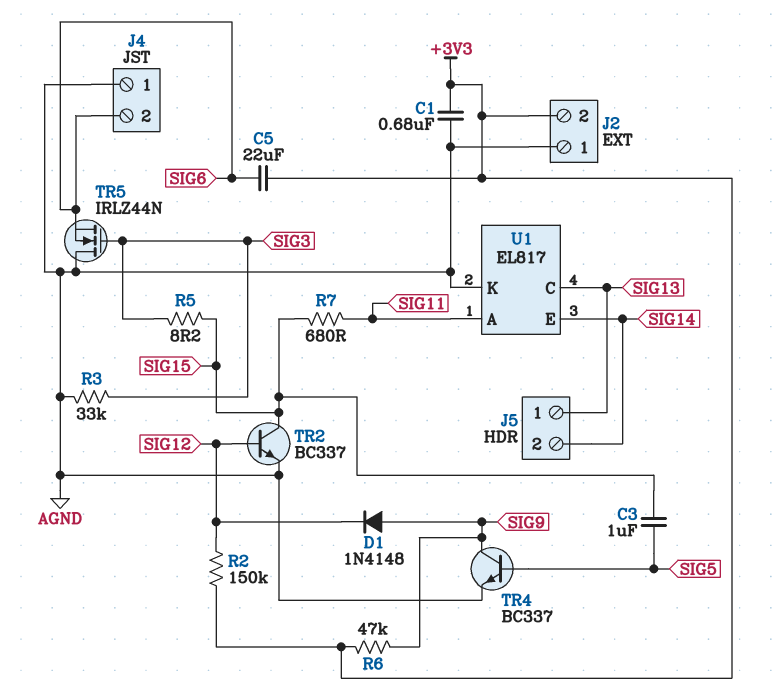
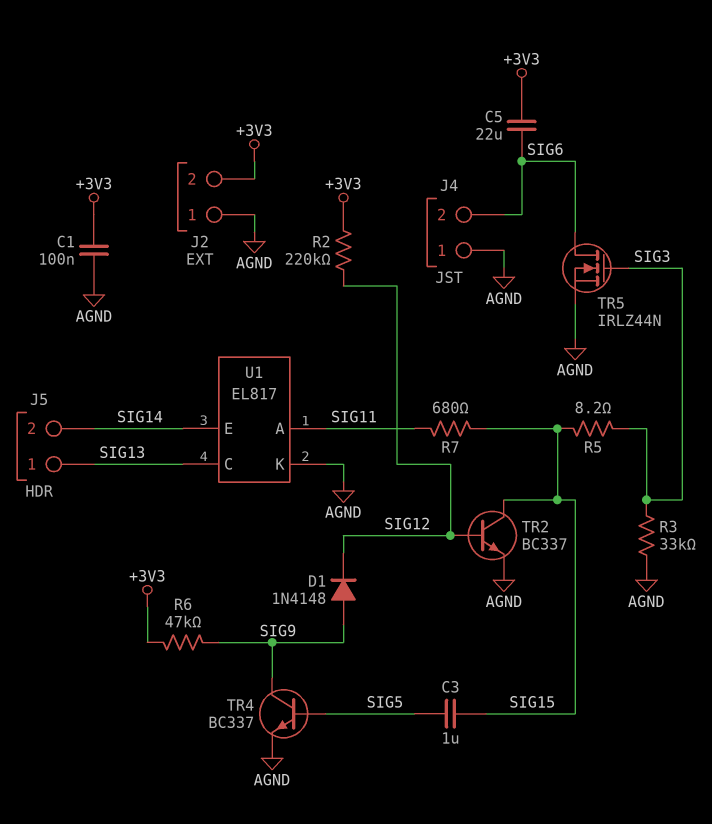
C1: 680nF (+3V3, AGND) -> 100nF (+3V3, AGND)
R2: 150k (+3V3, SIG12) -> 220k (+3V3, SIG12)
TR5: NMOS IRLZ44N (G SIG3, D AGND, S SIG6) -> NMOS IRLZ44N (G SIG3, D SIG6, S AGND)

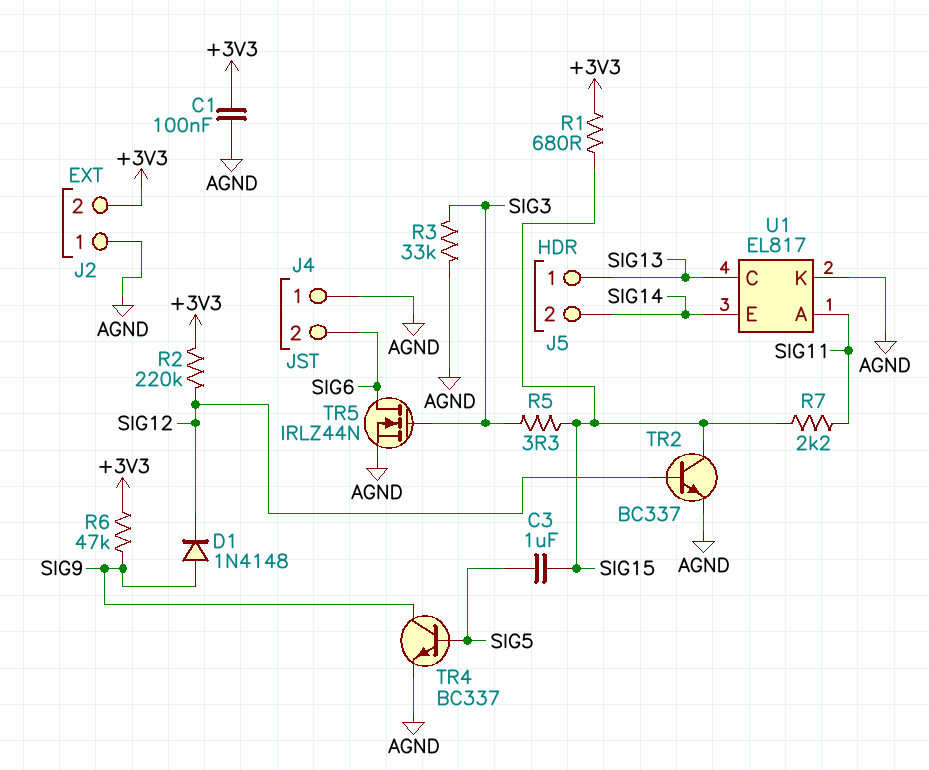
C5: 22uF (+3V3, SIG6) -> none
R1: none -> 680 (+3V3, SIG15)
R5: 8.2 (SIG3, SIG15) -> 3.3 (SIG3, SIG15)
R7: 680 (SIG11, SIG15) -> 2.2k (SIG11, SIG15)

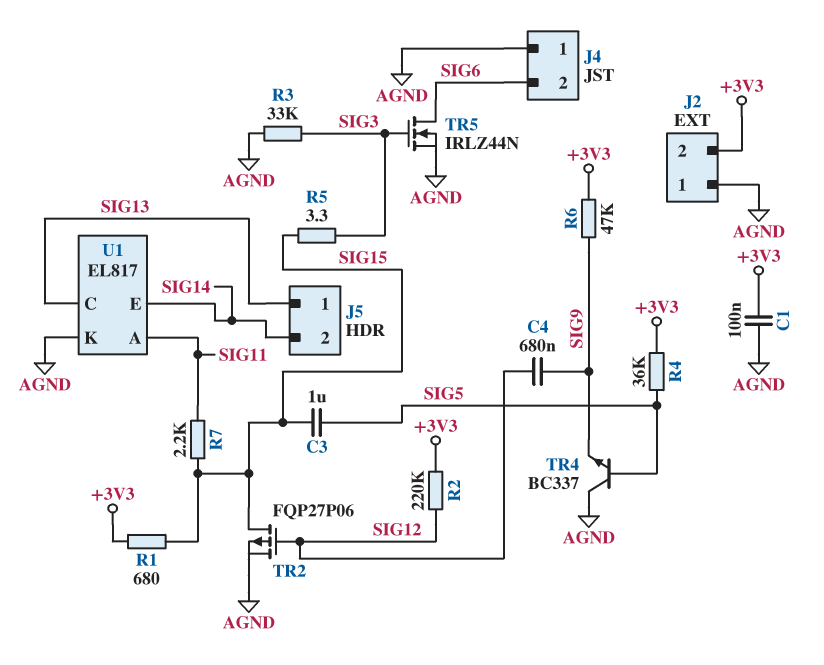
C4: none -> 680nF (SIG9, SIG12)
D1: diode 1N4148 (A SIG9, K SIG12) -> none
R4: none -> 36k (+3V3, SIG5)
TR2: NPN BC337 (B SIG12, C SIG15, E AGND) -> PMOS FQP27P06 (G SIG12, D SIG15, S AGND)
TR4: NPN BC337 (B SIG5, C SIG9, E AGND) -> NPN BC337 (B SIG5, C AGND, E SIG9)

